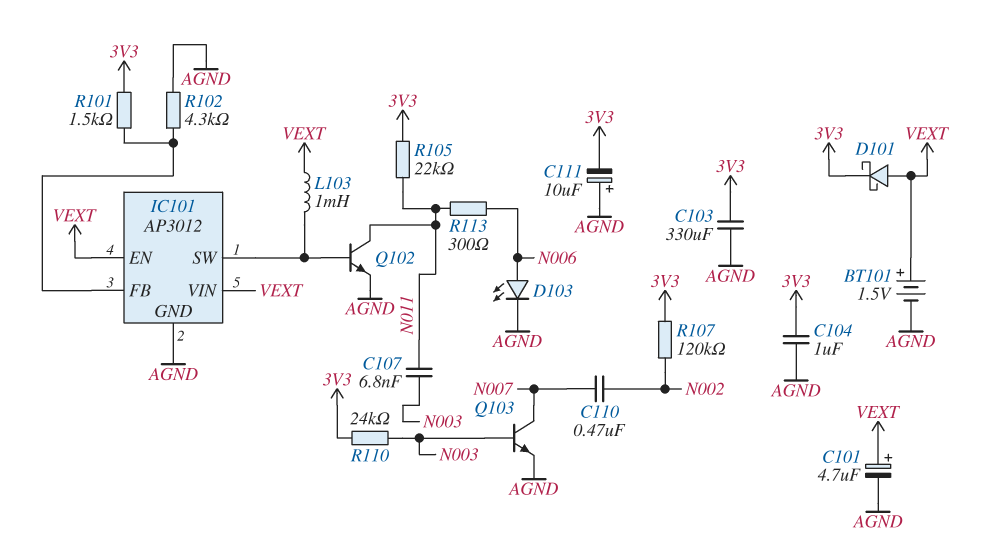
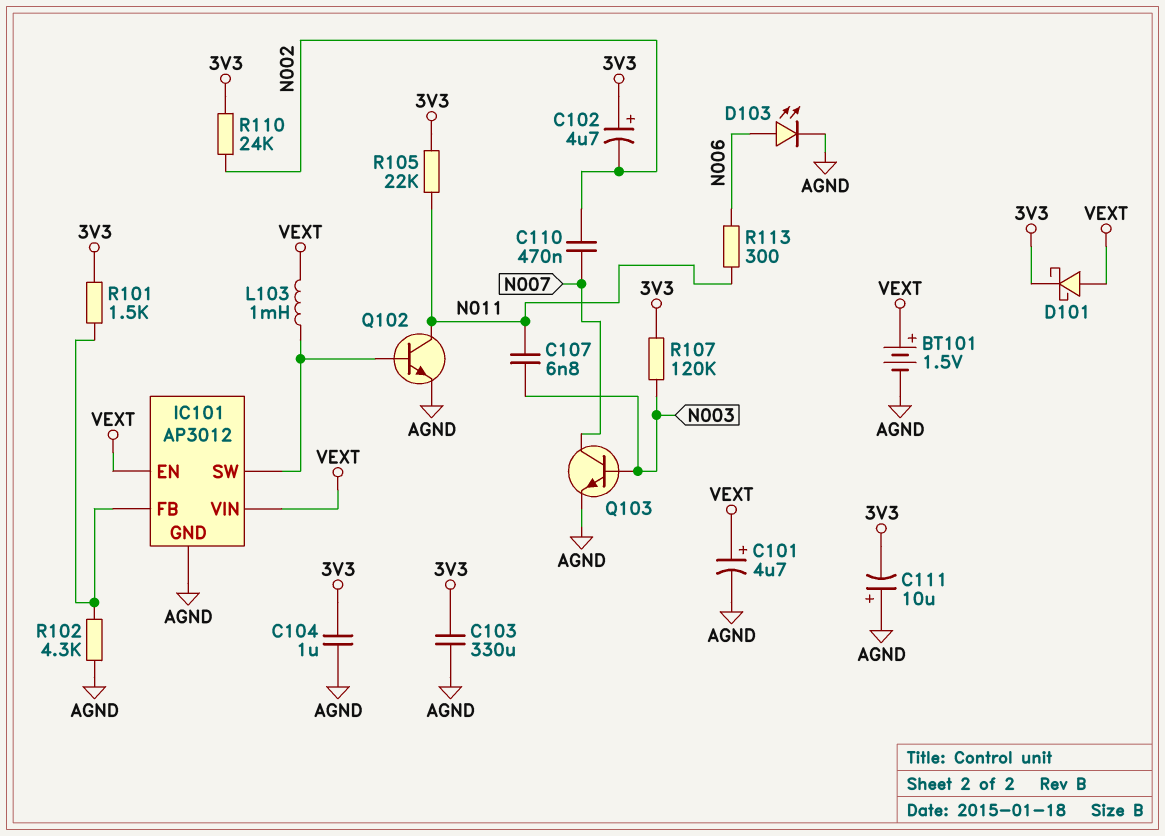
C102: none -> 4.7uF (plus 3V3, minus N002)
R107: 120k (3V3, N002) -> 120k (3V3, N003)
R110: 24k (3V3, N003) -> 24k (3V3, N002)

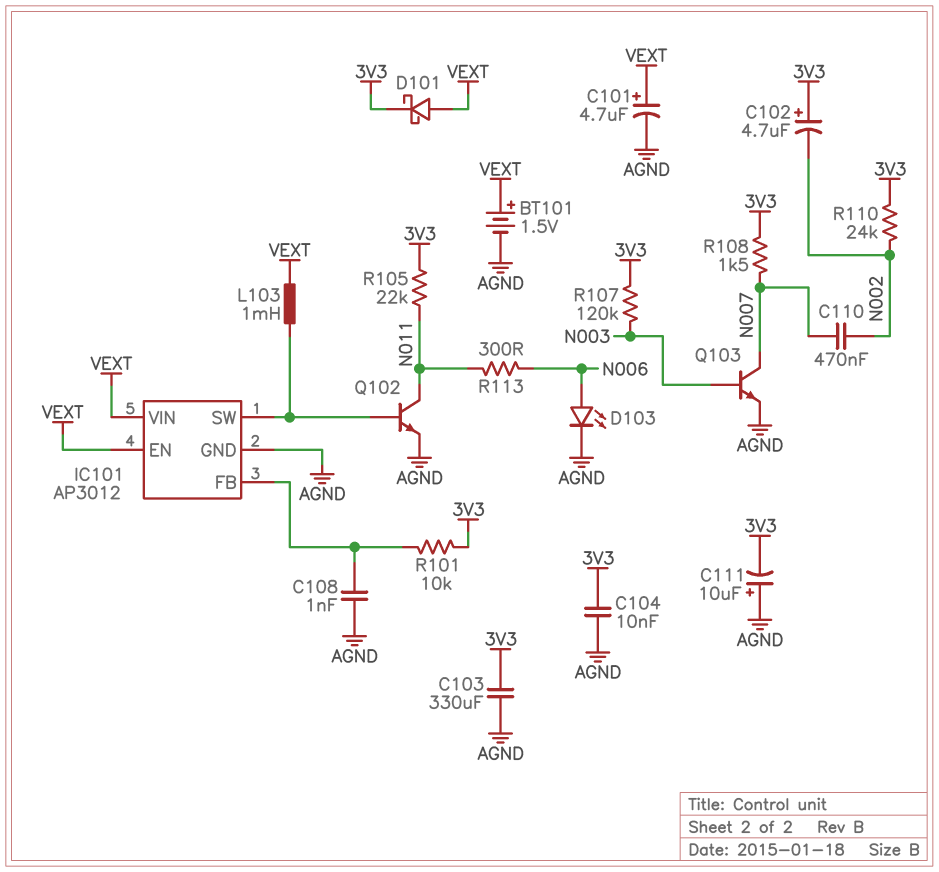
C104: 1uF (3V3, AGND) -> 10nF (3V3, AGND)
C107: 6.8nF (N003, N011) -> none
C108: none -> 1nF (AGND, IC101/FB)
R101: 1.5k (3V3, IC101/FB) -> 10k (3V3, IC101/FB)
R102: 4.3k (AGND, IC101/FB) -> none
R108: none -> 1.5k (3V3, N007)

